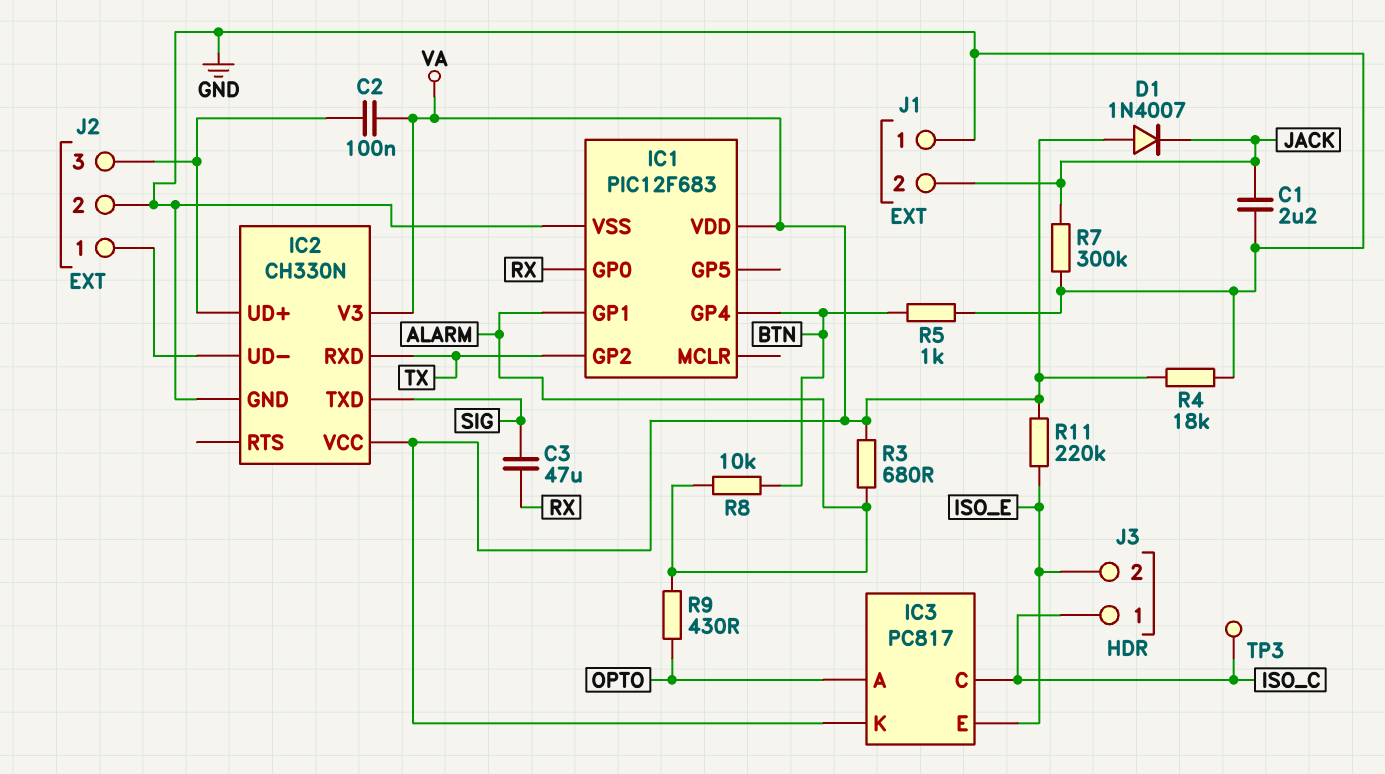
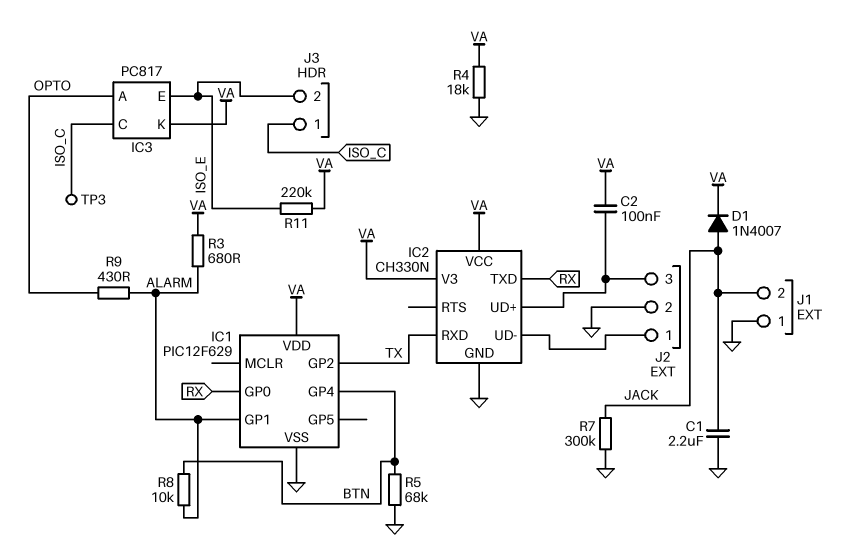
C3: 47uF (RX, SIG) -> none
D1: diode 1N4007 (A VA, K JACK) -> diode 1N4007 (A JACK, K VA)
IC1: PIC12F683 -> PIC12F629
IC2 pin TXD: SIG -> RX
R5: 1k (BTN, GND) -> 68k (BTN, GND)

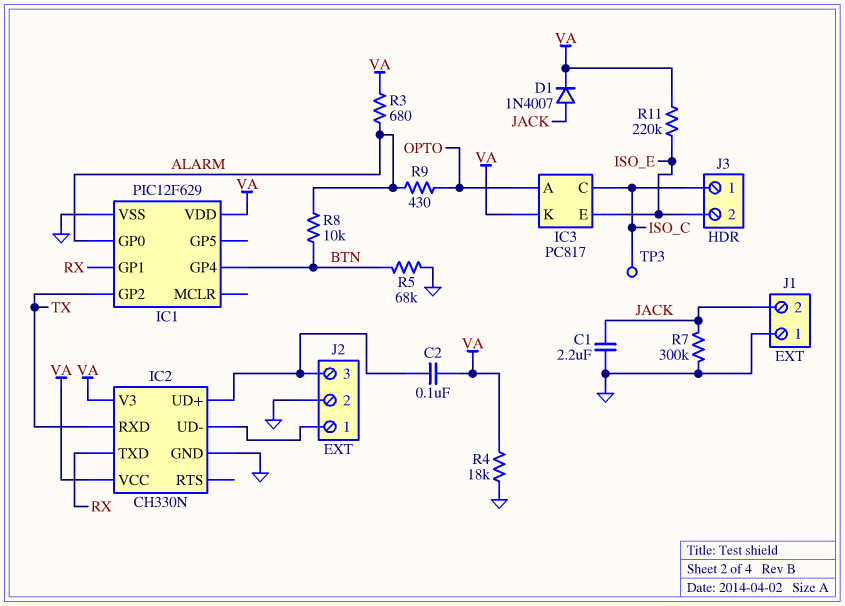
IC1 pin GP0: RX -> ALARM
IC1 pin GP1: ALARM -> RX

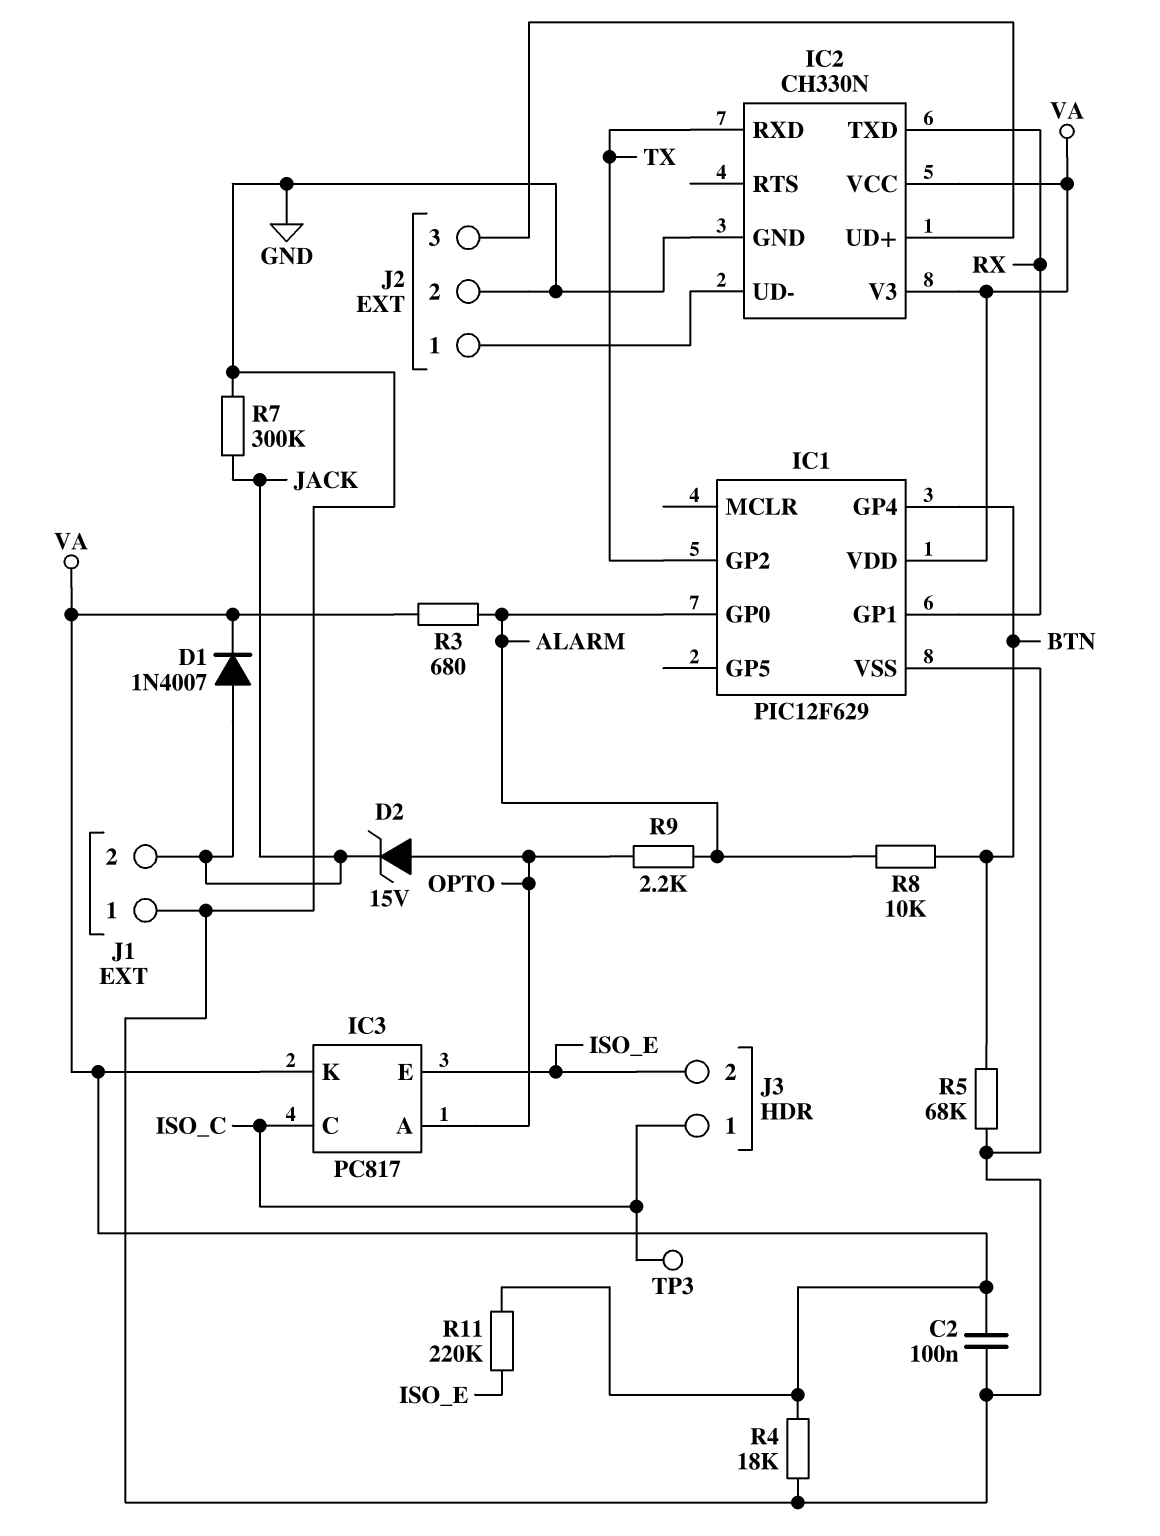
C1: 2.2uF (GND, JACK) -> none
C2: 100nF (IC2/UD+, VA) -> 100nF (GND, VA)
D2: none -> zener 15V (A OPTO, K JACK)
R9: 430 (ALARM, OPTO) -> 2.2k (ALARM, OPTO)

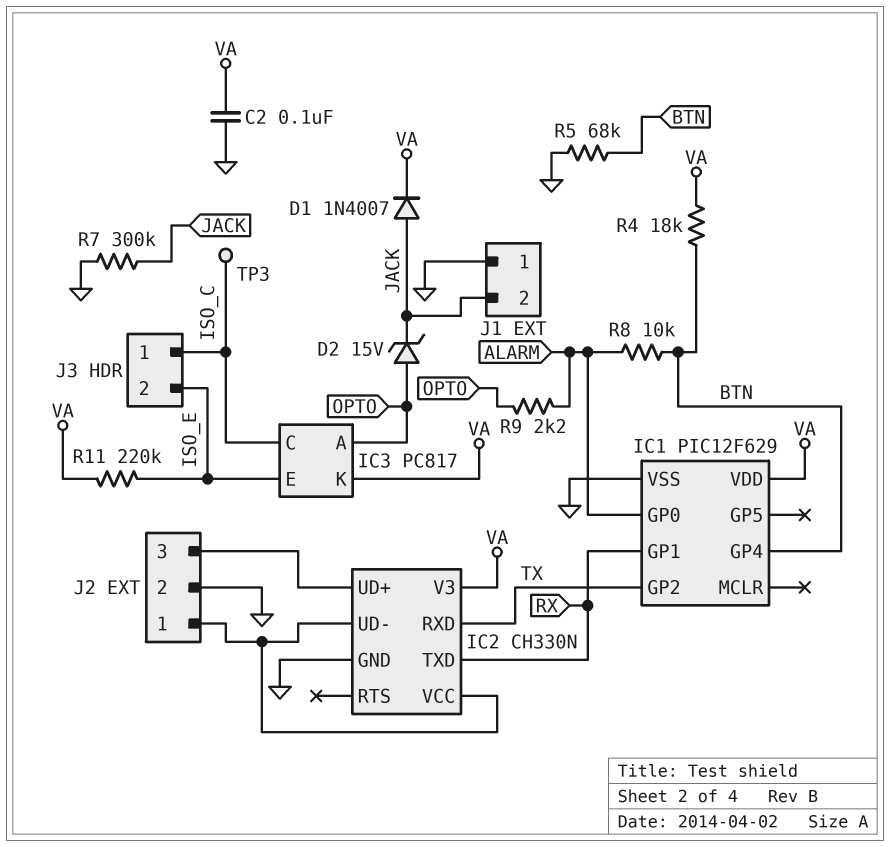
IC2 pin VCC: VA -> IC2/UD-
R3: 680 (ALARM, VA) -> none
R4: 18k (GND, VA) -> 18k (BTN, VA)

